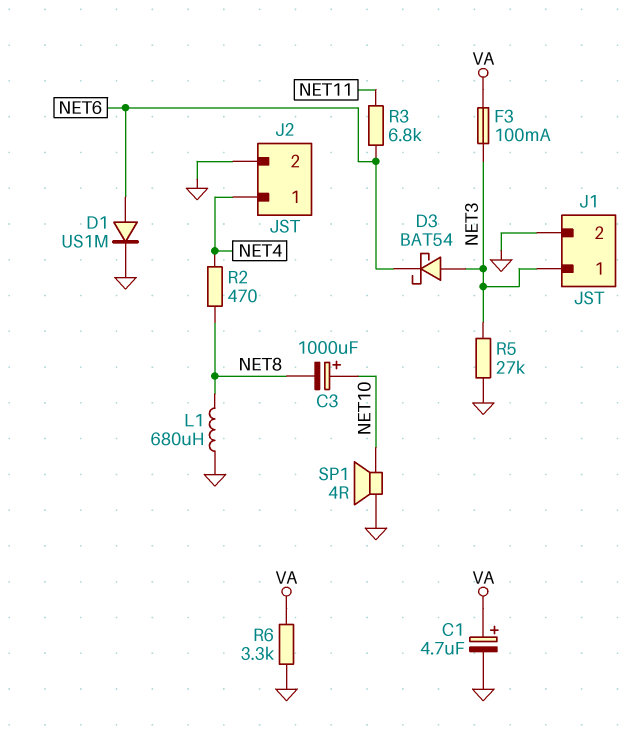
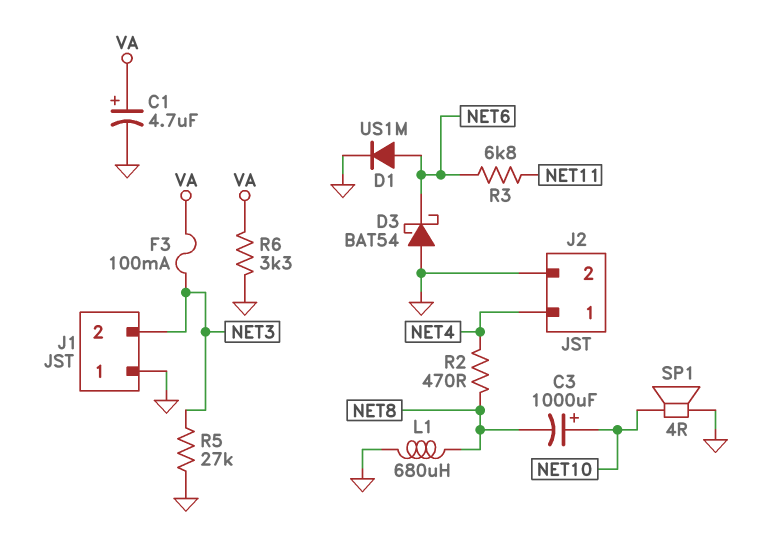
D3: schottky BAT54 (A NET3, K NET6) -> schottky BAT54 (A GND, K NET6)
J1 pin 1: NET3 -> GND
J1 pin 2: GND -> NET3

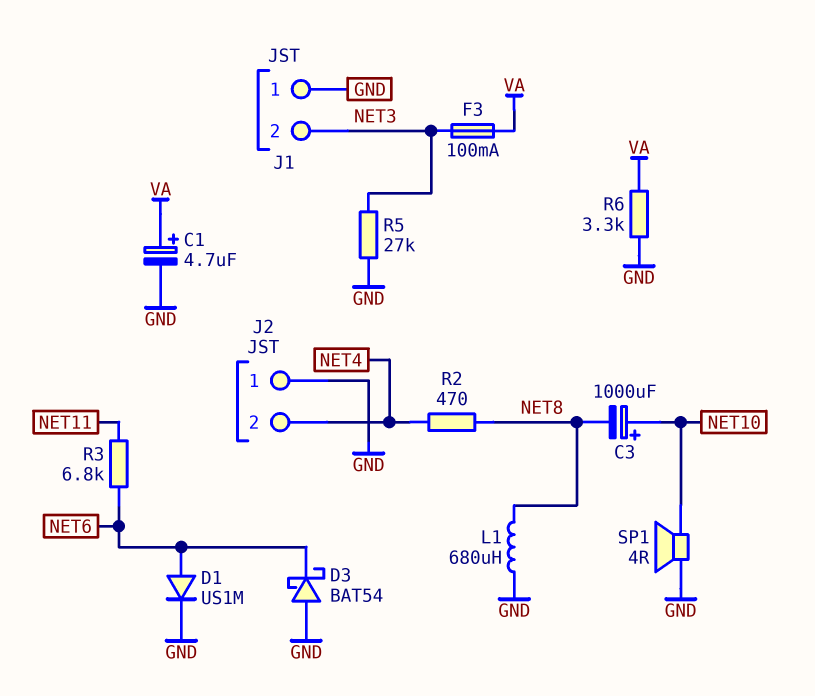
J2 pin 1: NET4 -> GND
J2 pin 2: GND -> NET4

